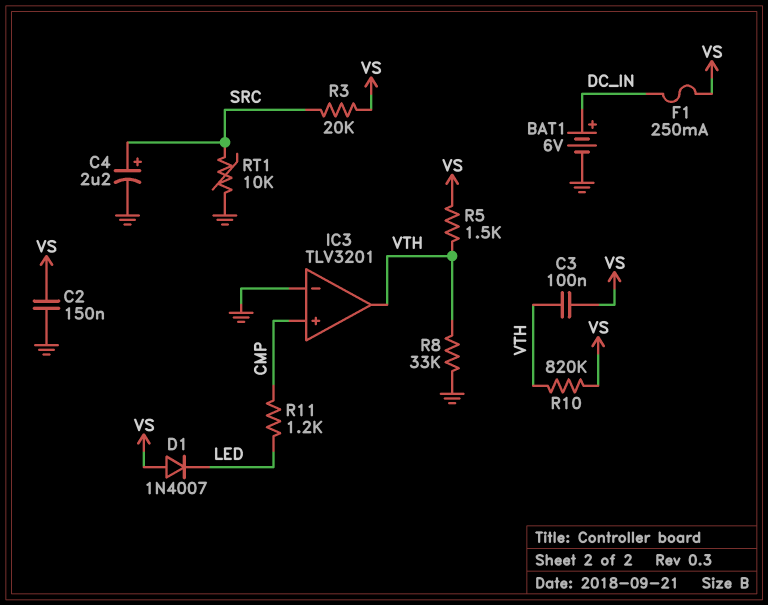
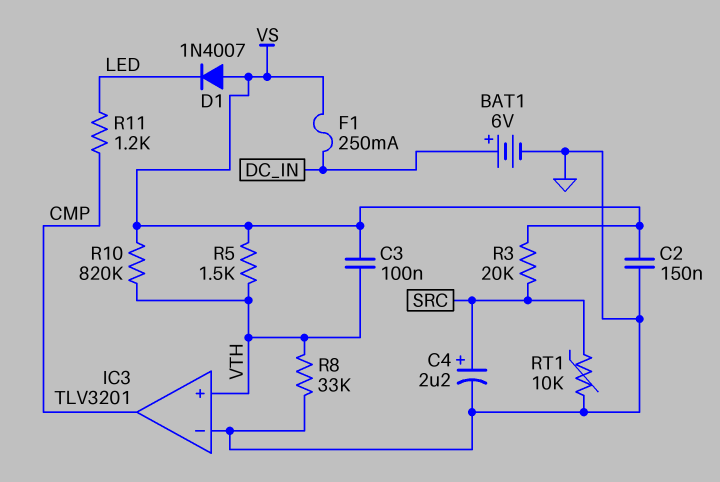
IC3 pin in+: CMP -> VTH
IC3 pin out: VTH -> CMP

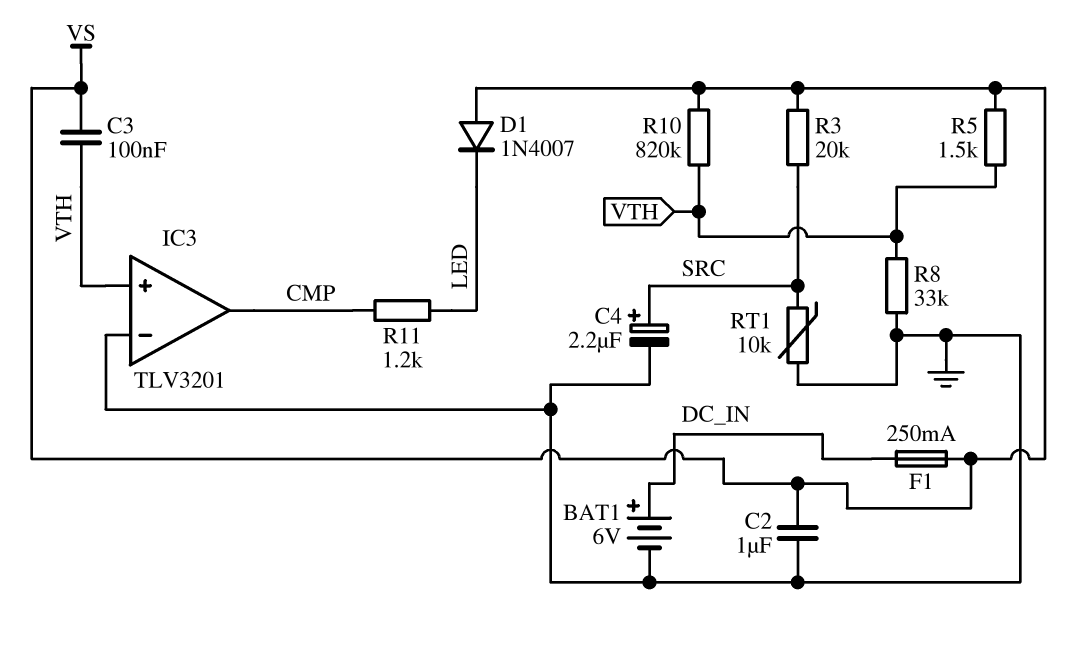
C2: 150nF (GND, VS) -> 1uF (GND, VS)

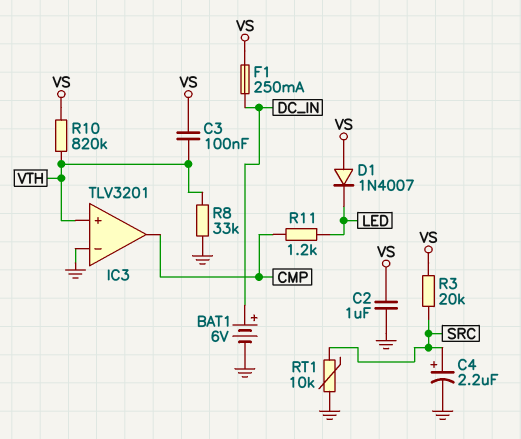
R5: 1.5k (VS, VTH) -> none

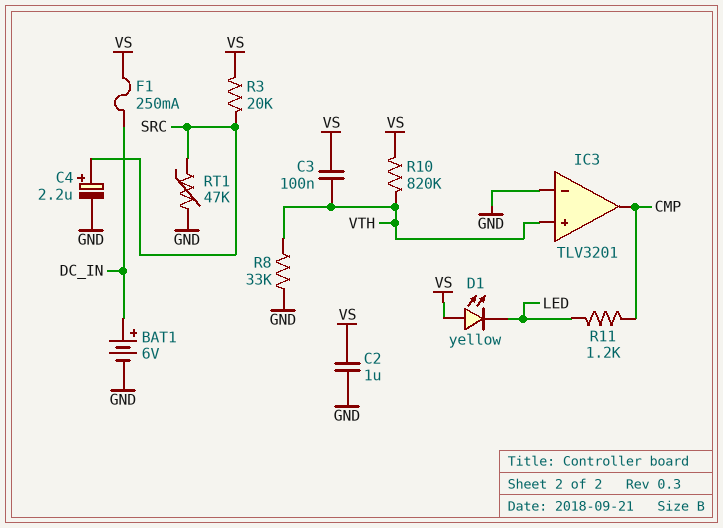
D1: diode 1N4007 (A VS, K LED) -> LED yellow (A VS, K LED)
RT1: 10k (GND, SRC) -> 47k (GND, SRC)

